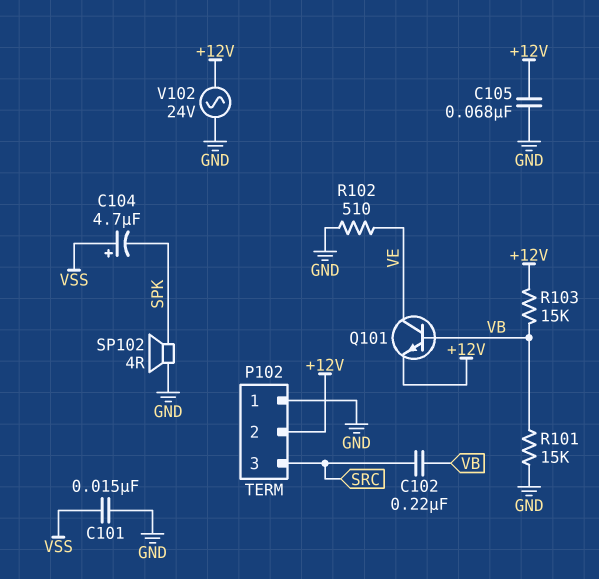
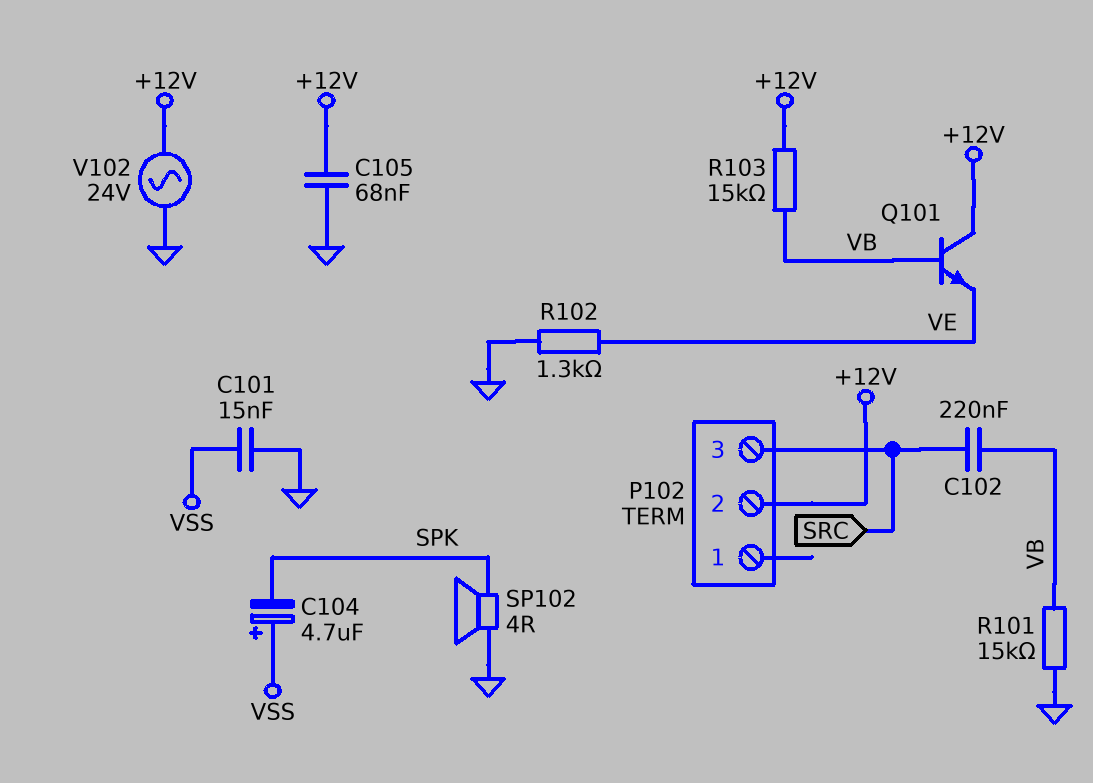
P102 pin 1: GND -> none
Q101: NPN (B VB, C VE, E +12V) -> NPN (B VB, C +12V, E VE)
R102: 510 (GND, VE) -> 1.3k (GND, VE)

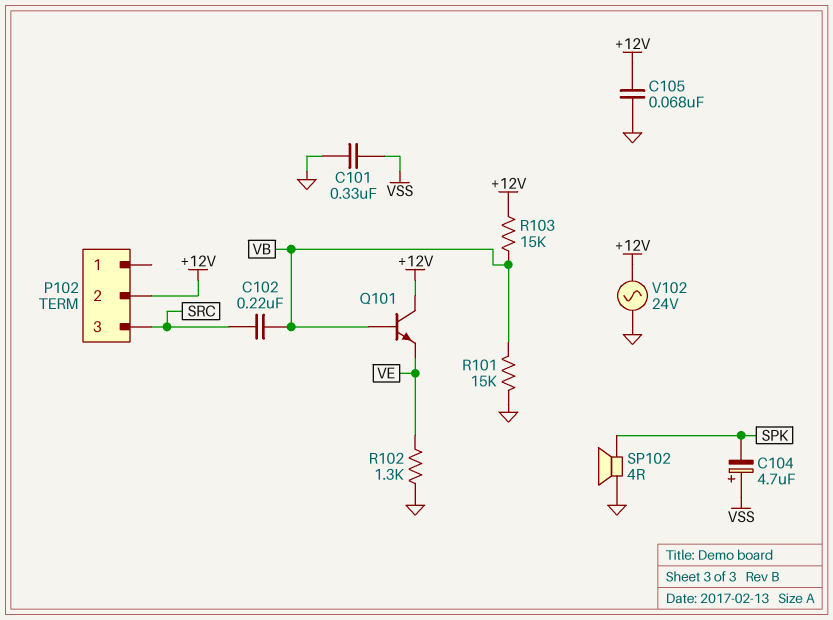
C101: 15nF (GND, VSS) -> 330nF (GND, VSS)

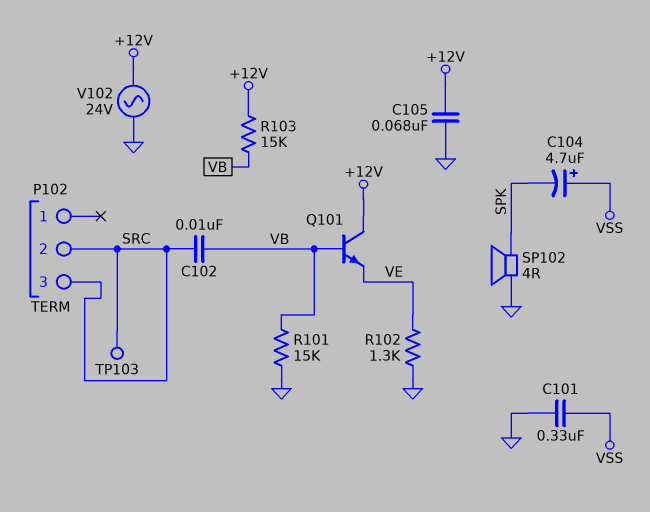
C102: 220nF (SRC, VB) -> 10nF (SRC, VB)
P102 pin 2: +12V -> SRC
TP103: none -> test point (SRC)

